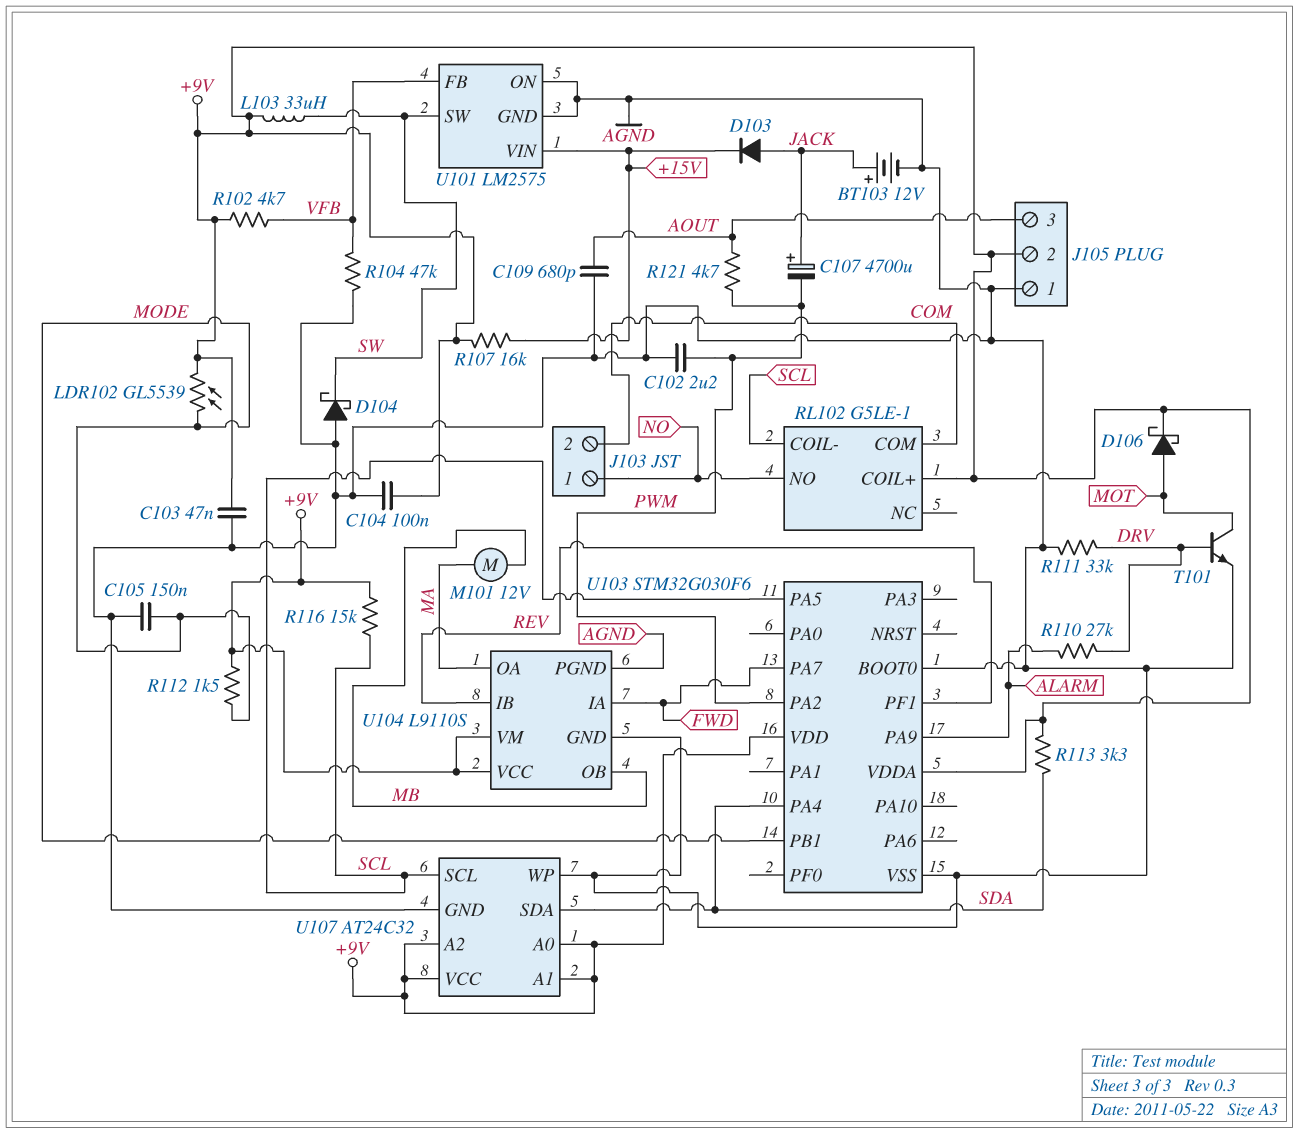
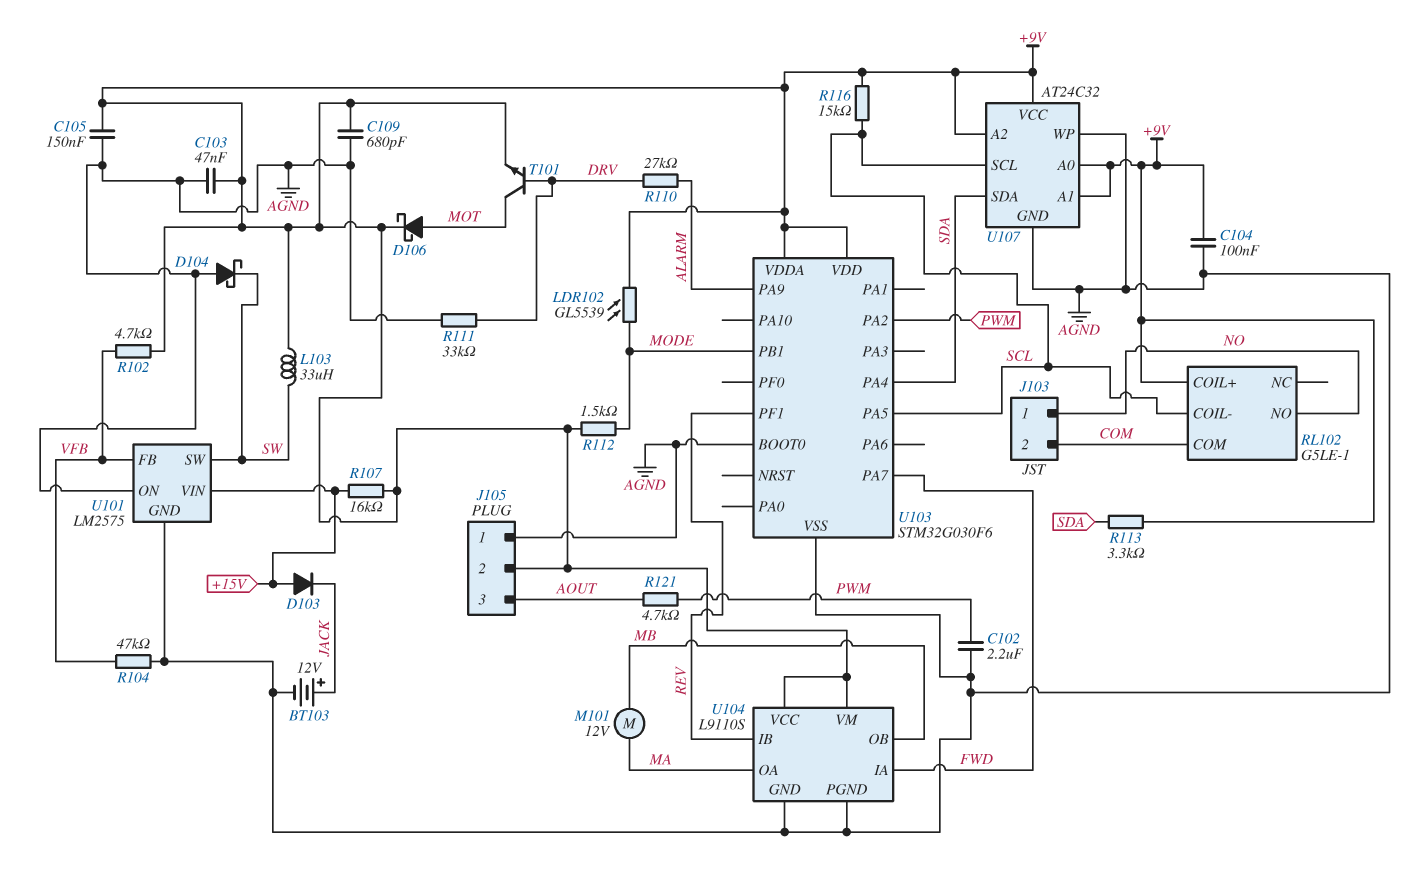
C105: 150nF (AGND, MODE) -> 150nF (+9V, AGND)
C107: 4700uF (plus JACK, minus PWM) -> none
C109: 680pF (AGND, AOUT) -> 680pF (+9V, AGND)
D103: diode (A JACK, K +15V) -> diode (A +15V, K JACK)
T101: NPN (B DRV, C MOT, E AGND) -> NPN (B DRV, C MOT, E +9V)

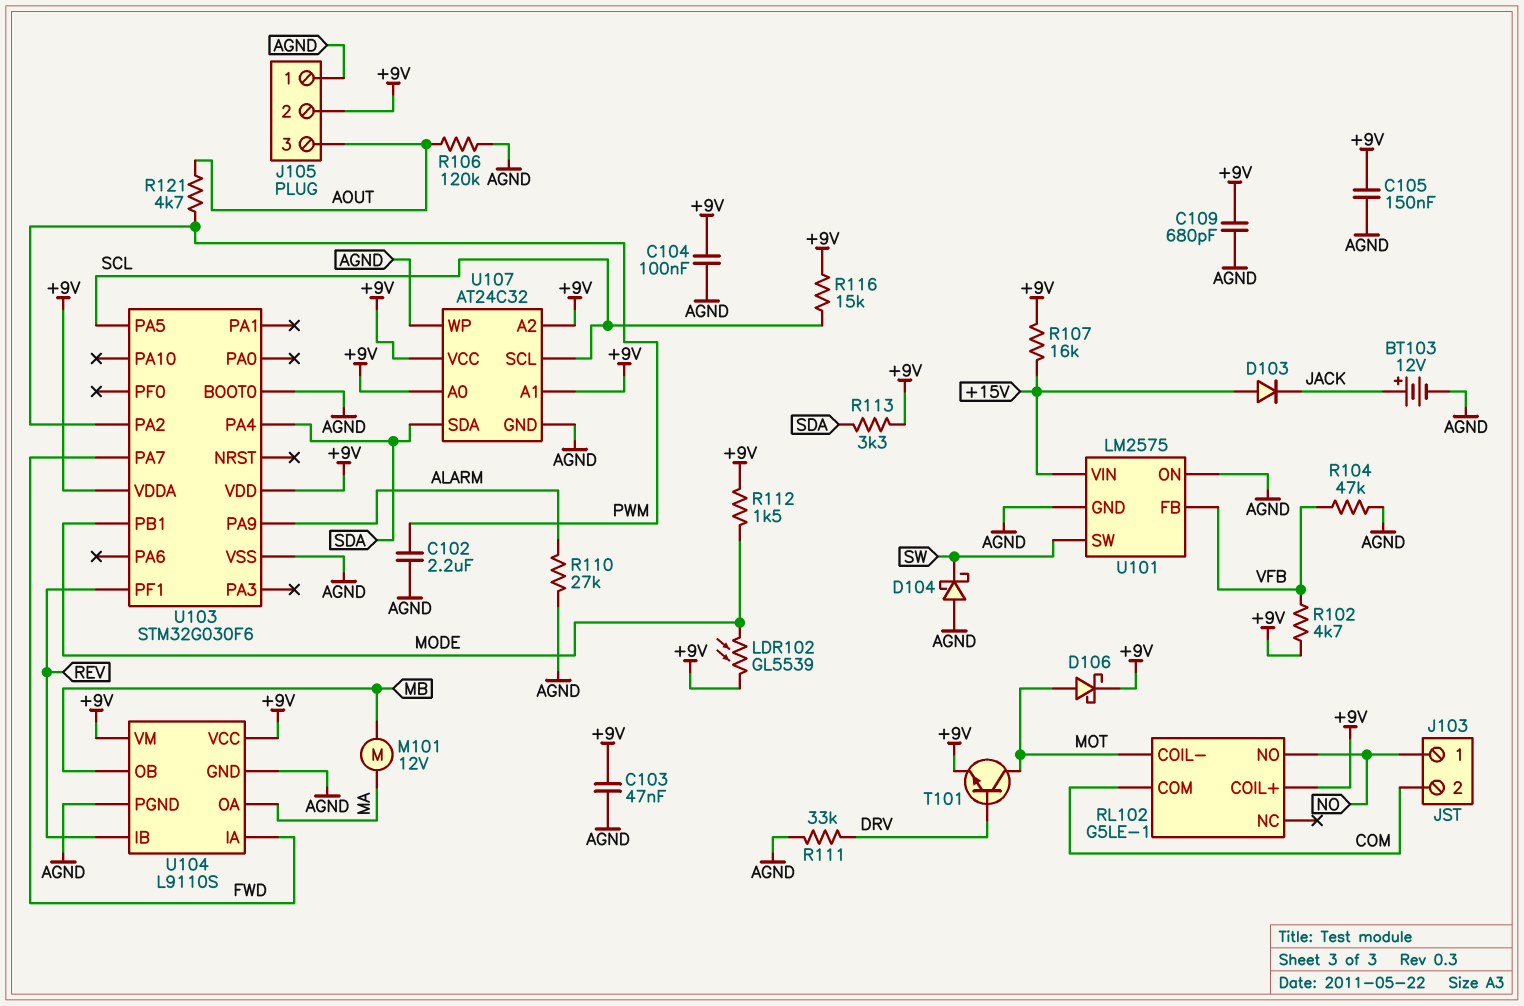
L103: 33uH (+9V, SW) -> none
R106: none -> 120k (AGND, AOUT)
R110: 27k (ALARM, DRV) -> 27k (AGND, ALARM)
RL102 pin COIL-: SCL -> MOT

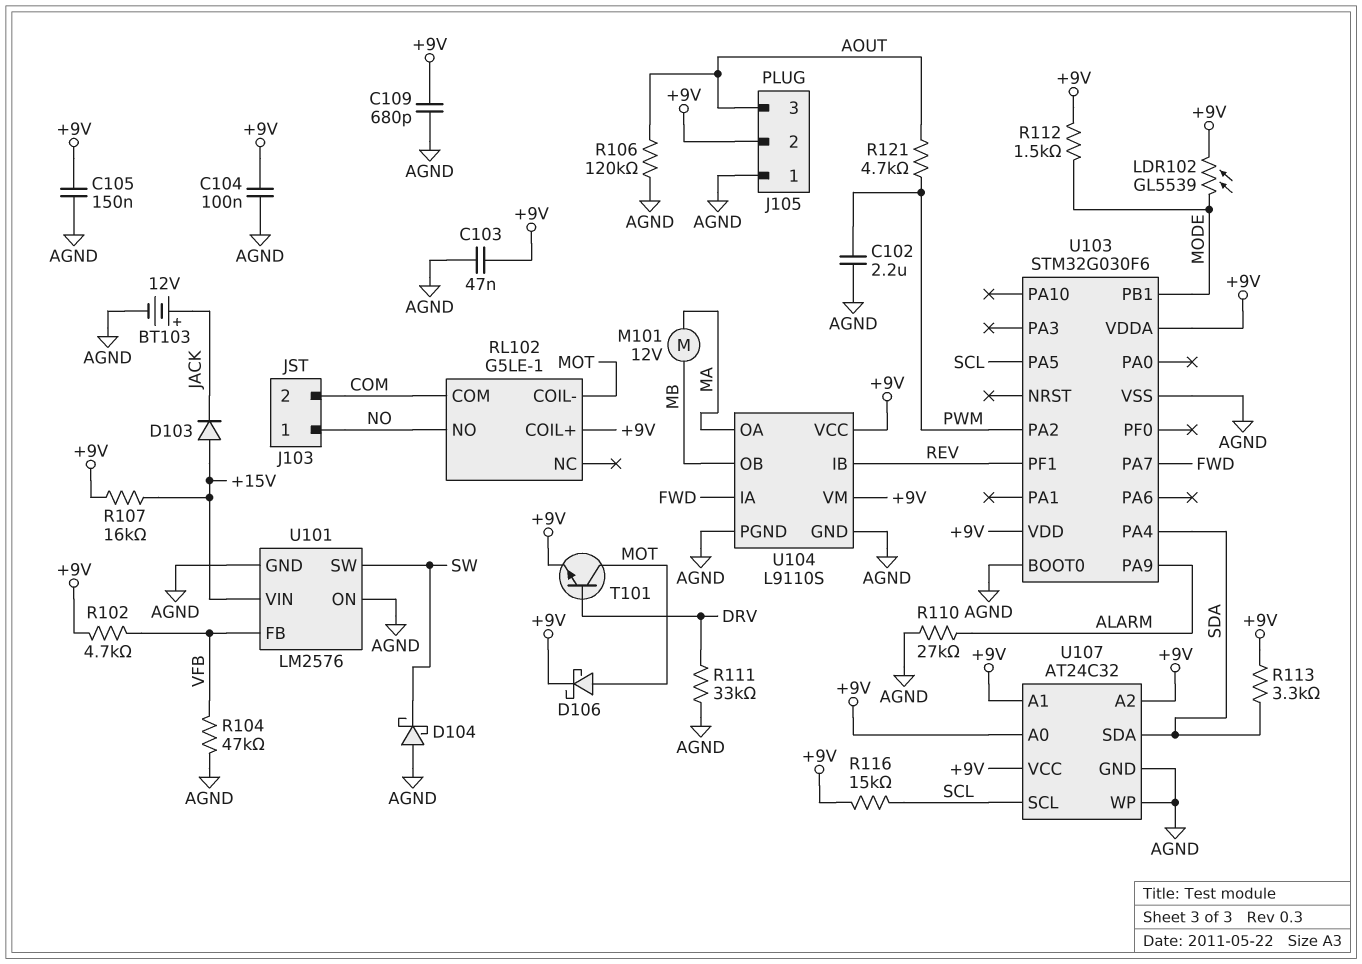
U101: LM2575 -> LM2576

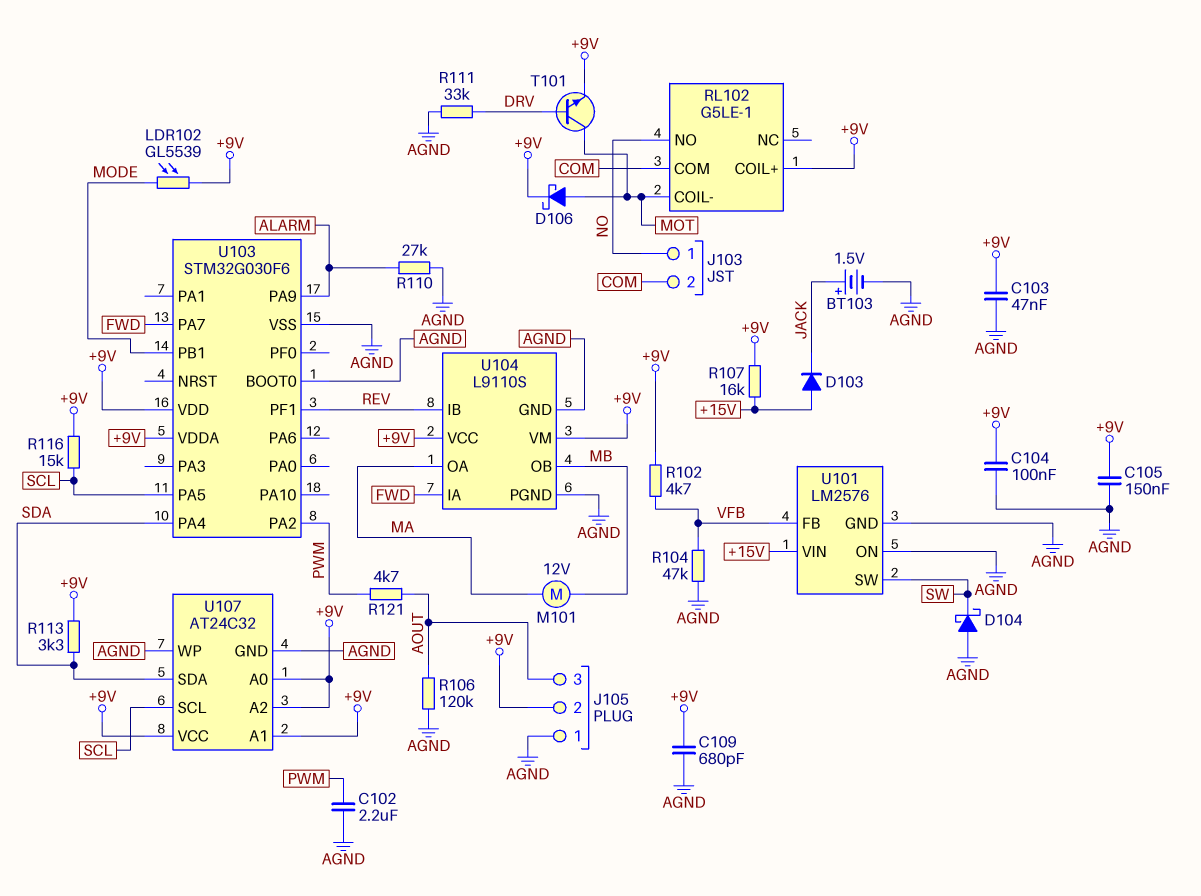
BT103: 12V (plus JACK, minus AGND) -> 1.5V (plus JACK, minus AGND)
R112: 1.5k (+9V, MODE) -> none

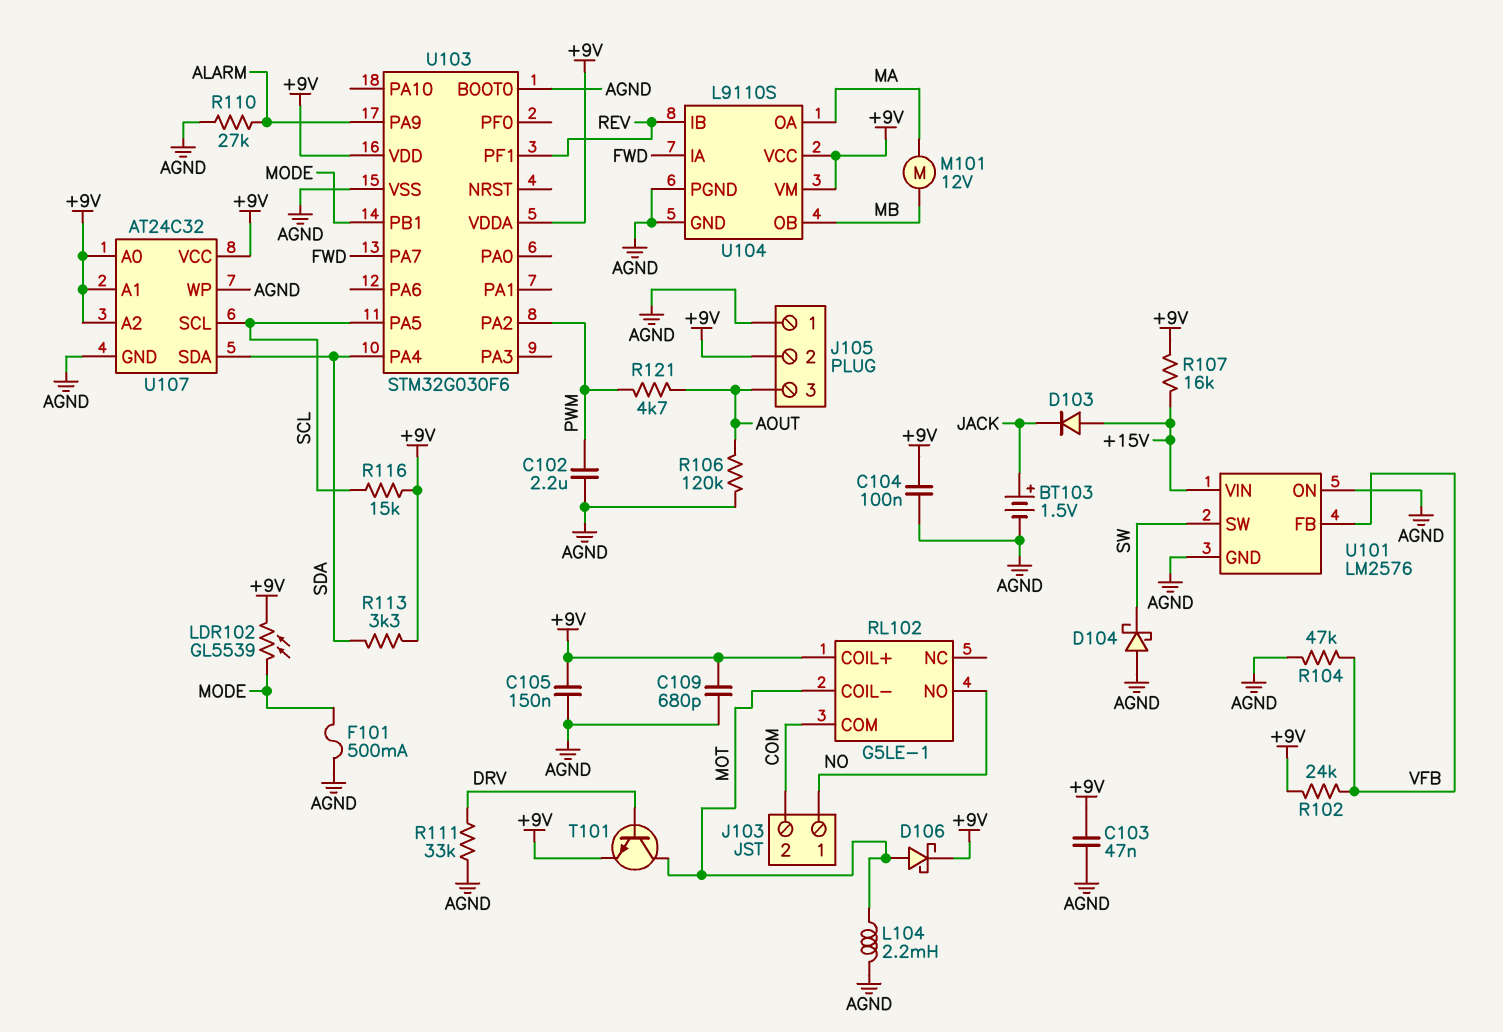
F101: none -> 500mA (AGND, MODE)
L104: none -> 2.2mH (AGND, MOT)
R102: 4.7k (+9V, VFB) -> 24k (+9V, VFB)

